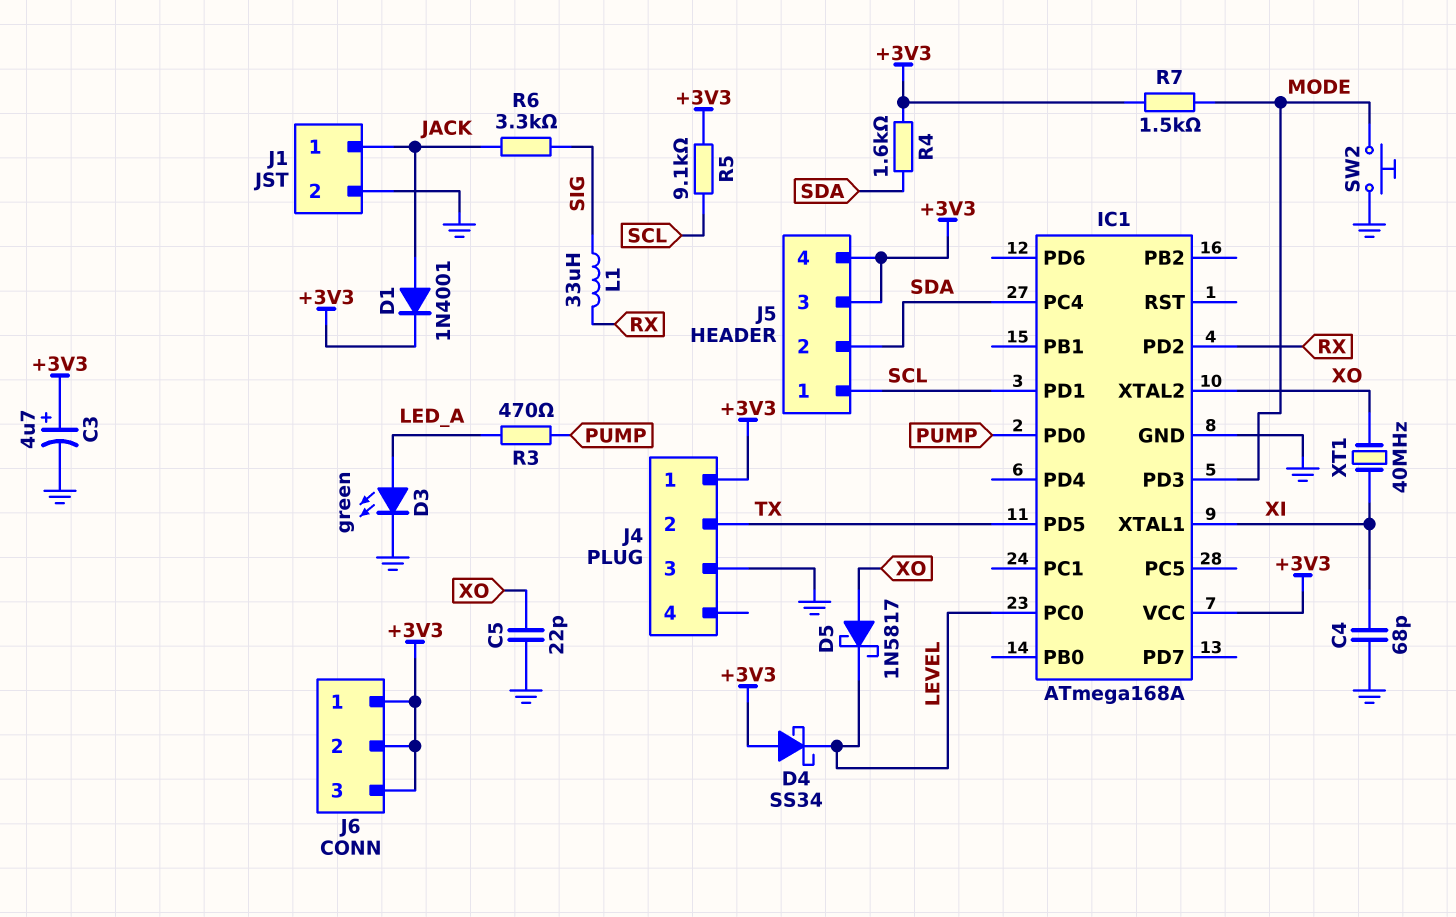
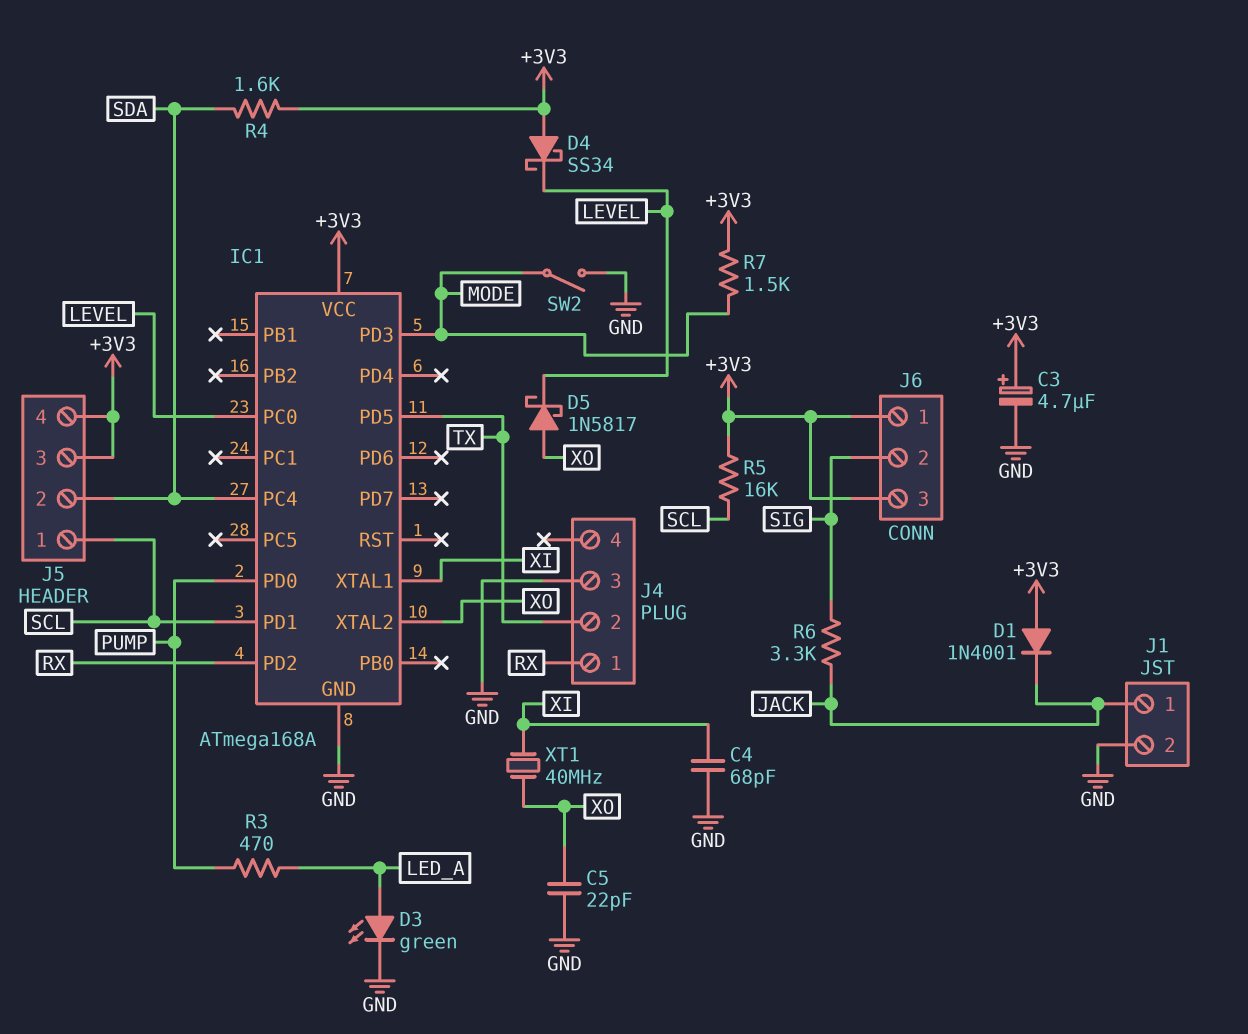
D1: diode 1N4001 (A JACK, K +3V3) -> diode 1N4001 (A +3V3, K JACK)
J4 pin 1: +3V3 -> RX
J6 pin 2: +3V3 -> SIG
L1: 33uH (RX, SIG) -> none
R5: 9.1k (+3V3, SCL) -> 16k (+3V3, SCL)
SW2: button (GND, MODE) -> switch (GND, MODE)

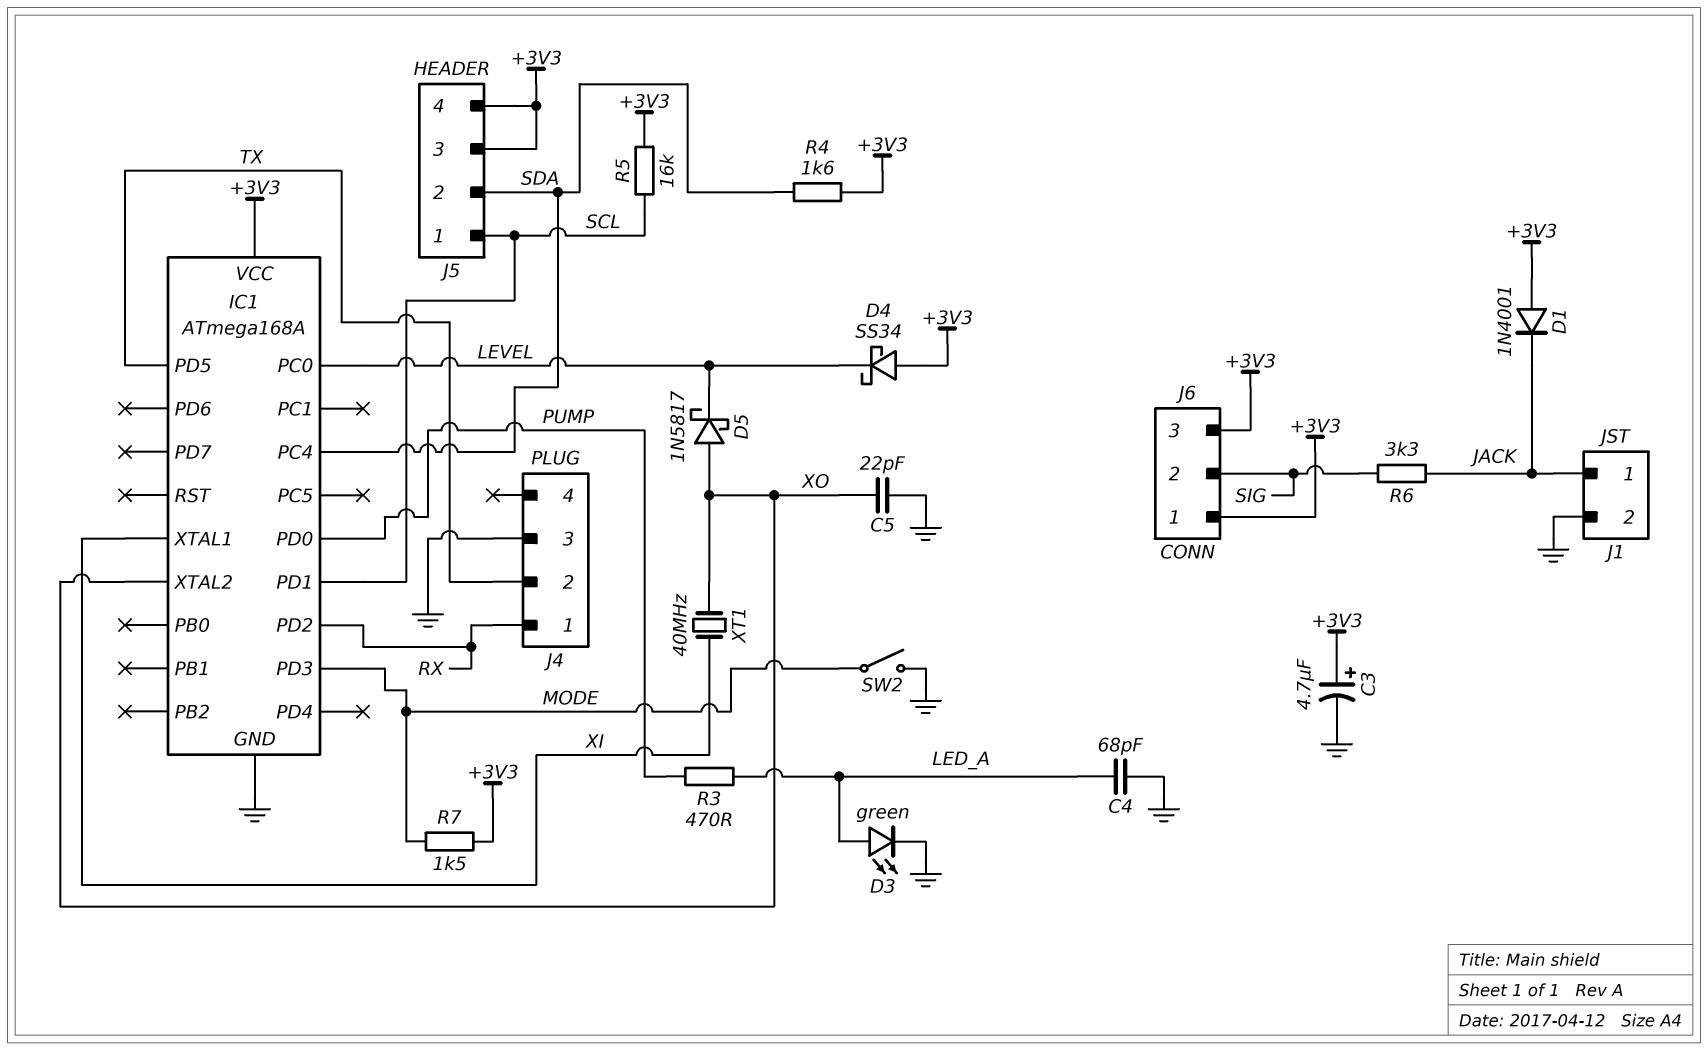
C4: 68pF (GND, XI) -> 68pF (GND, LED_A)

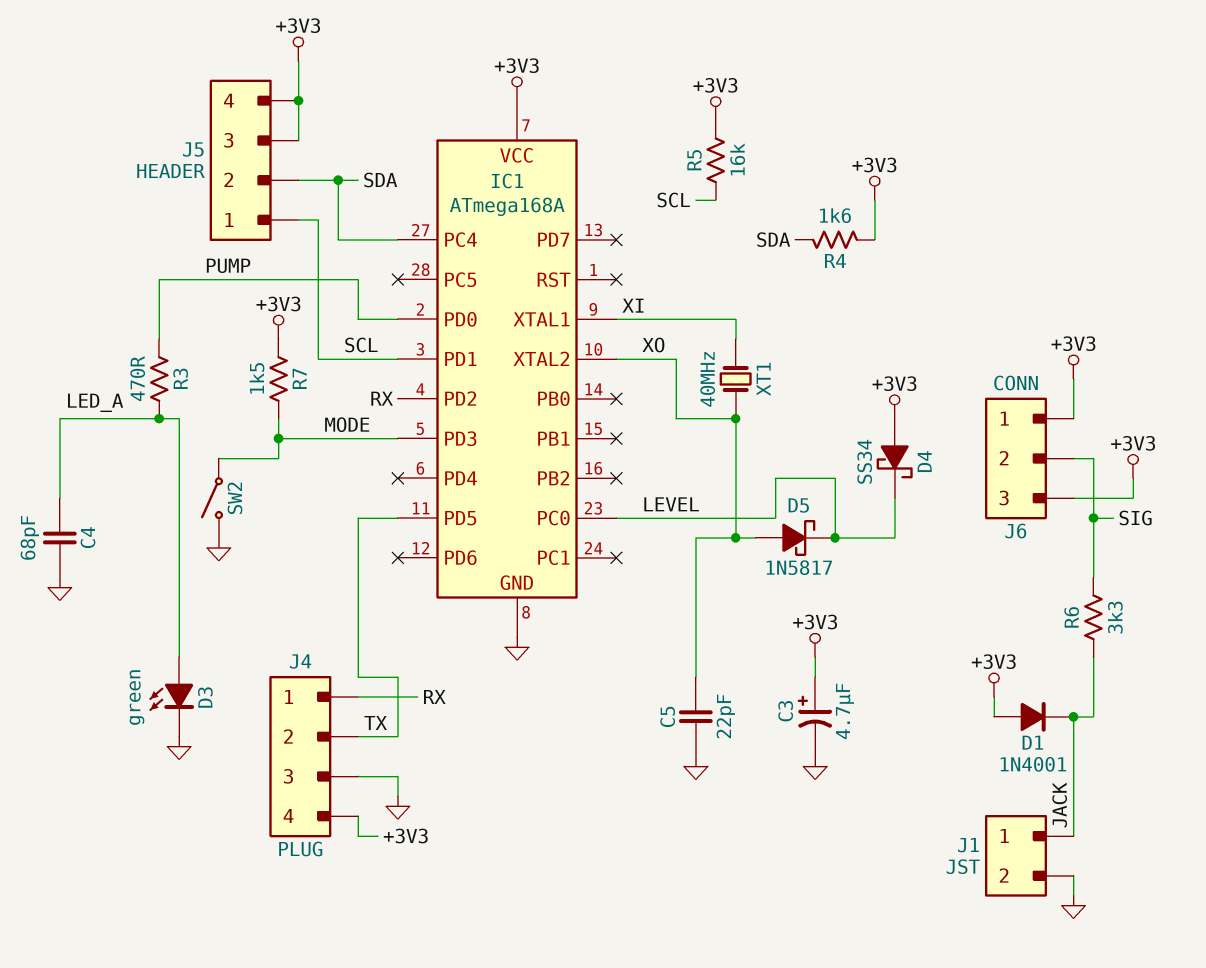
J4 pin 4: none -> +3V3

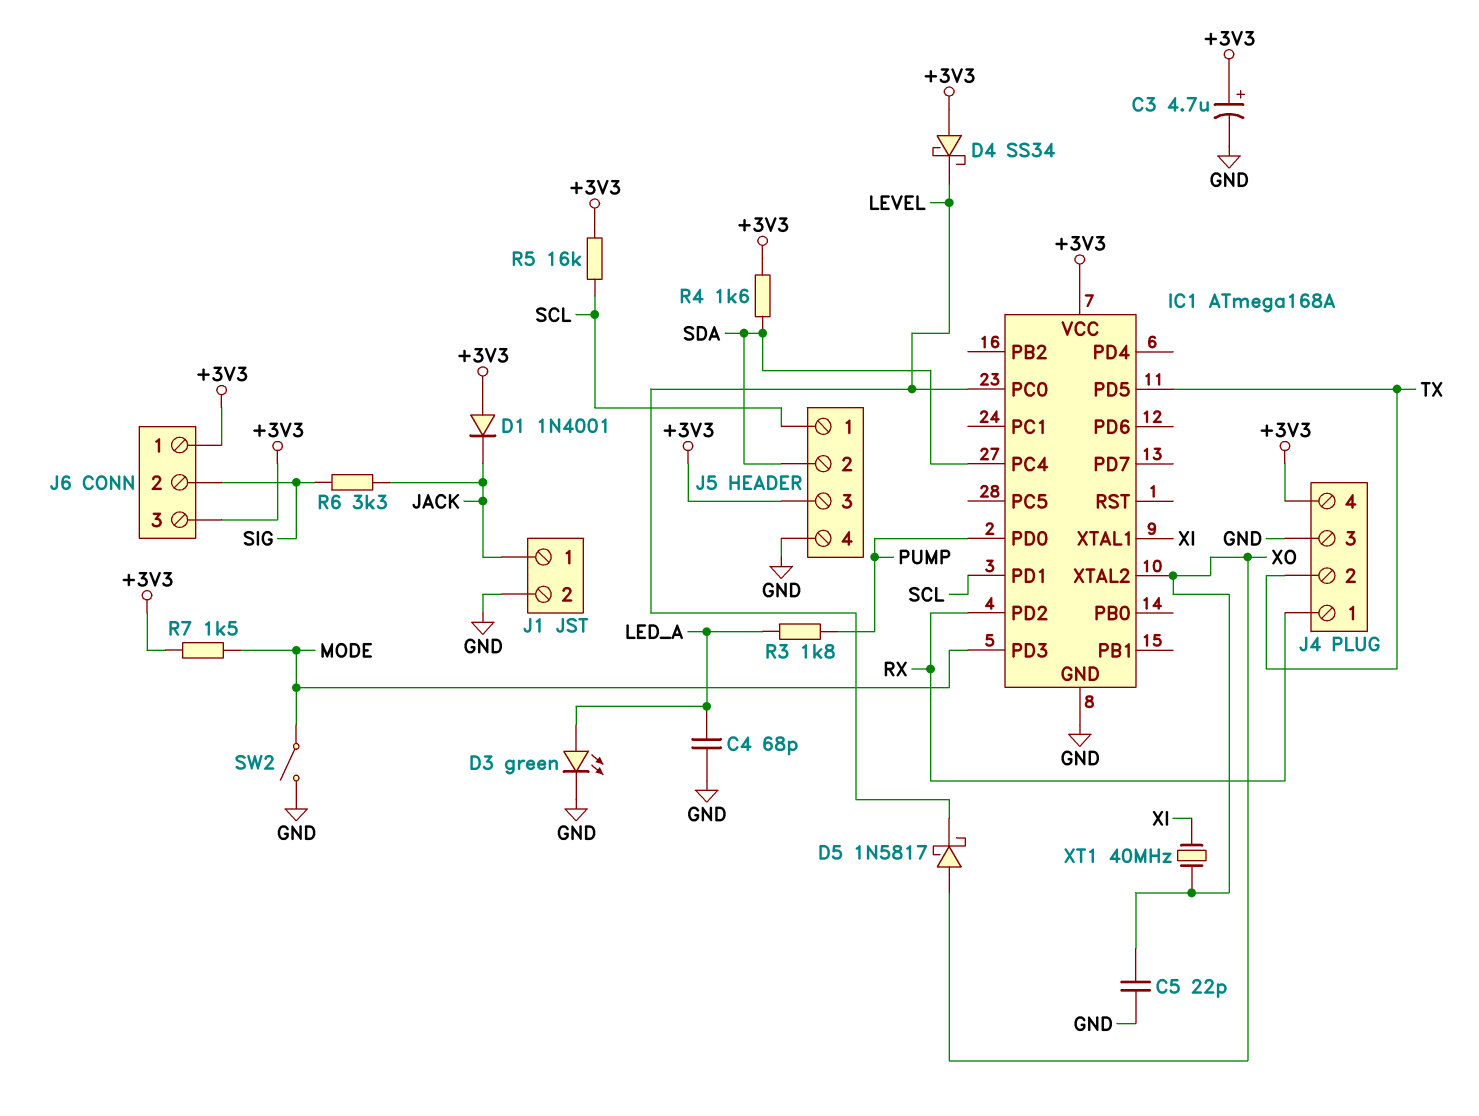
J5 pin 4: +3V3 -> GND
R3: 470 (LED_A, PUMP) -> 1.8k (LED_A, PUMP)

